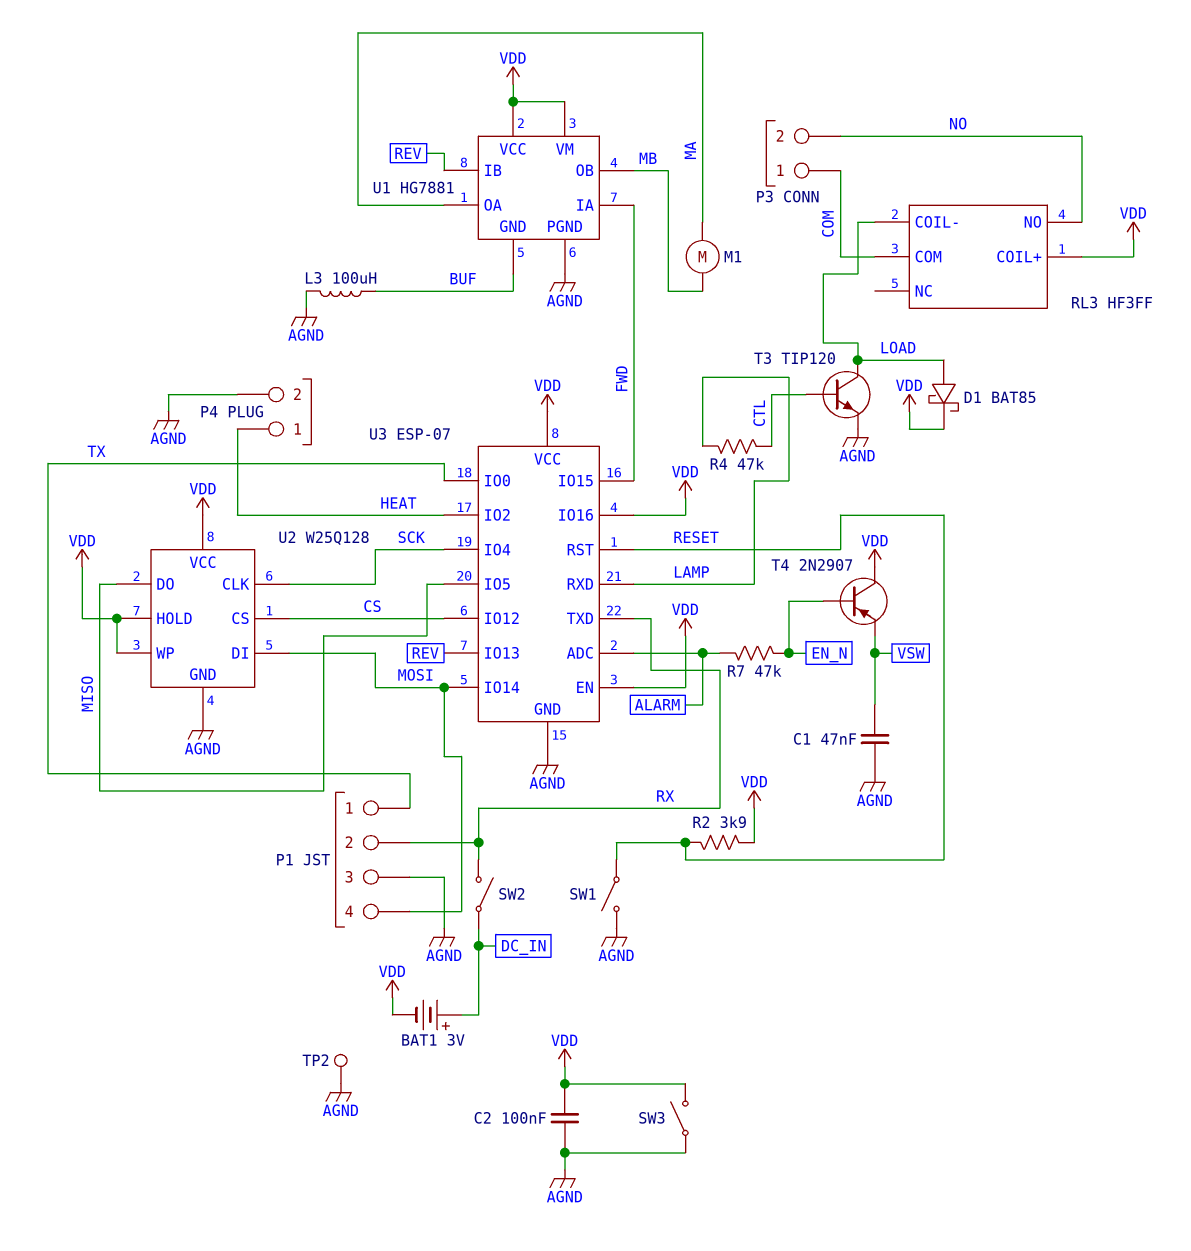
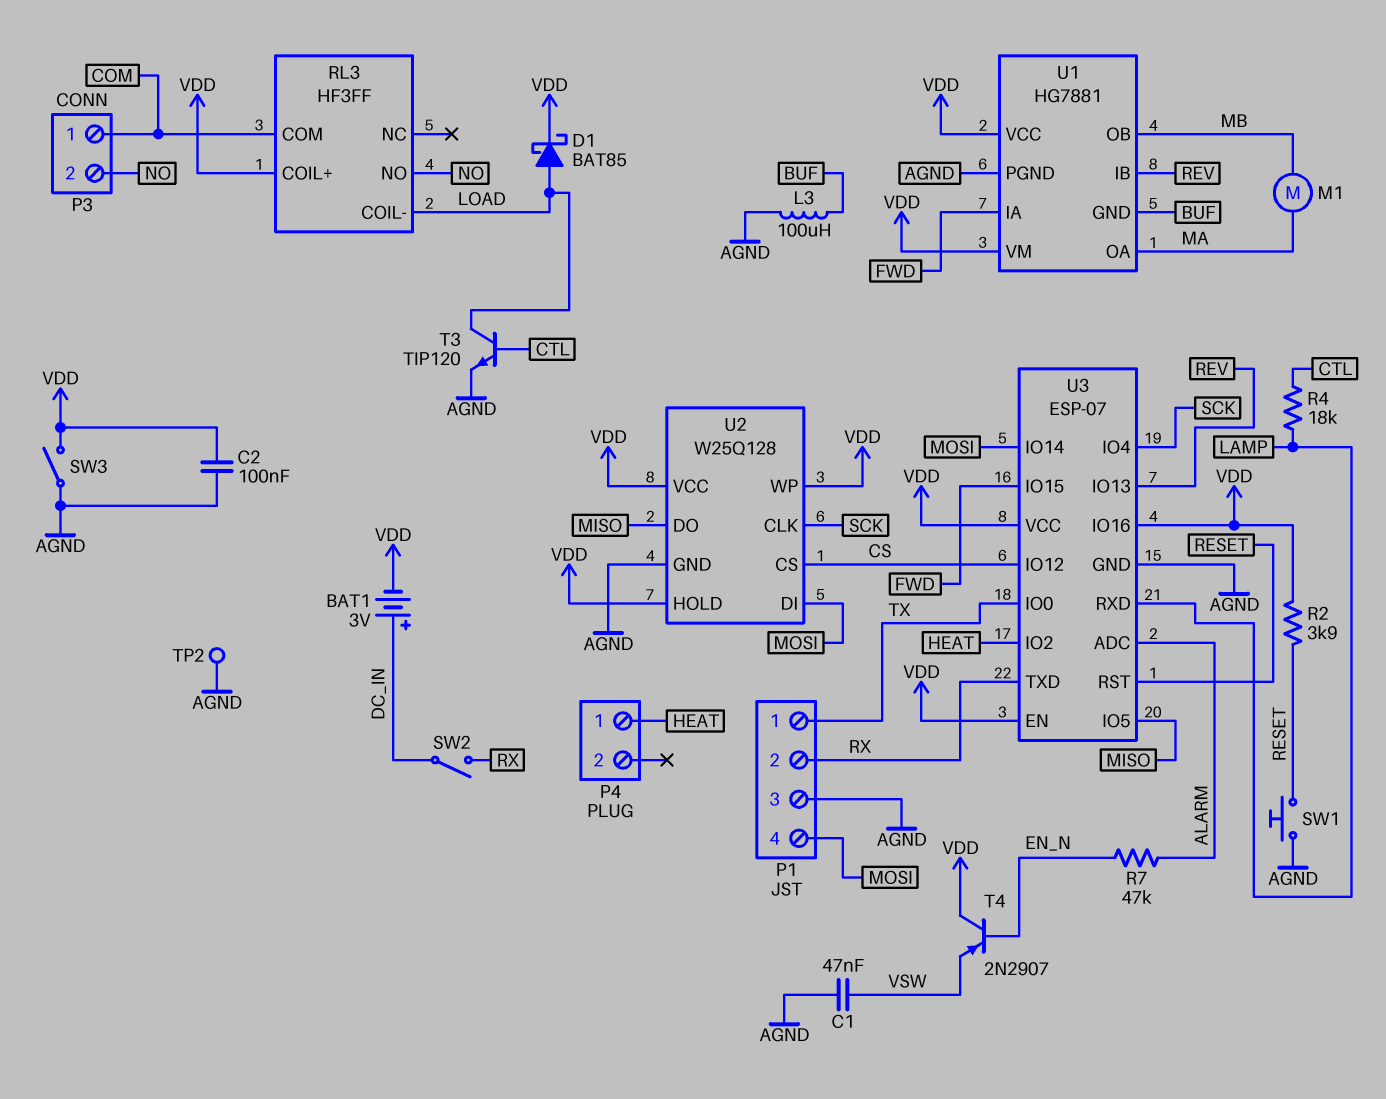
P4 pin 2: AGND -> none
R4: 47k (CTL, LAMP) -> 18k (CTL, LAMP)
SW1: switch (AGND, RESET) -> button (AGND, RESET)

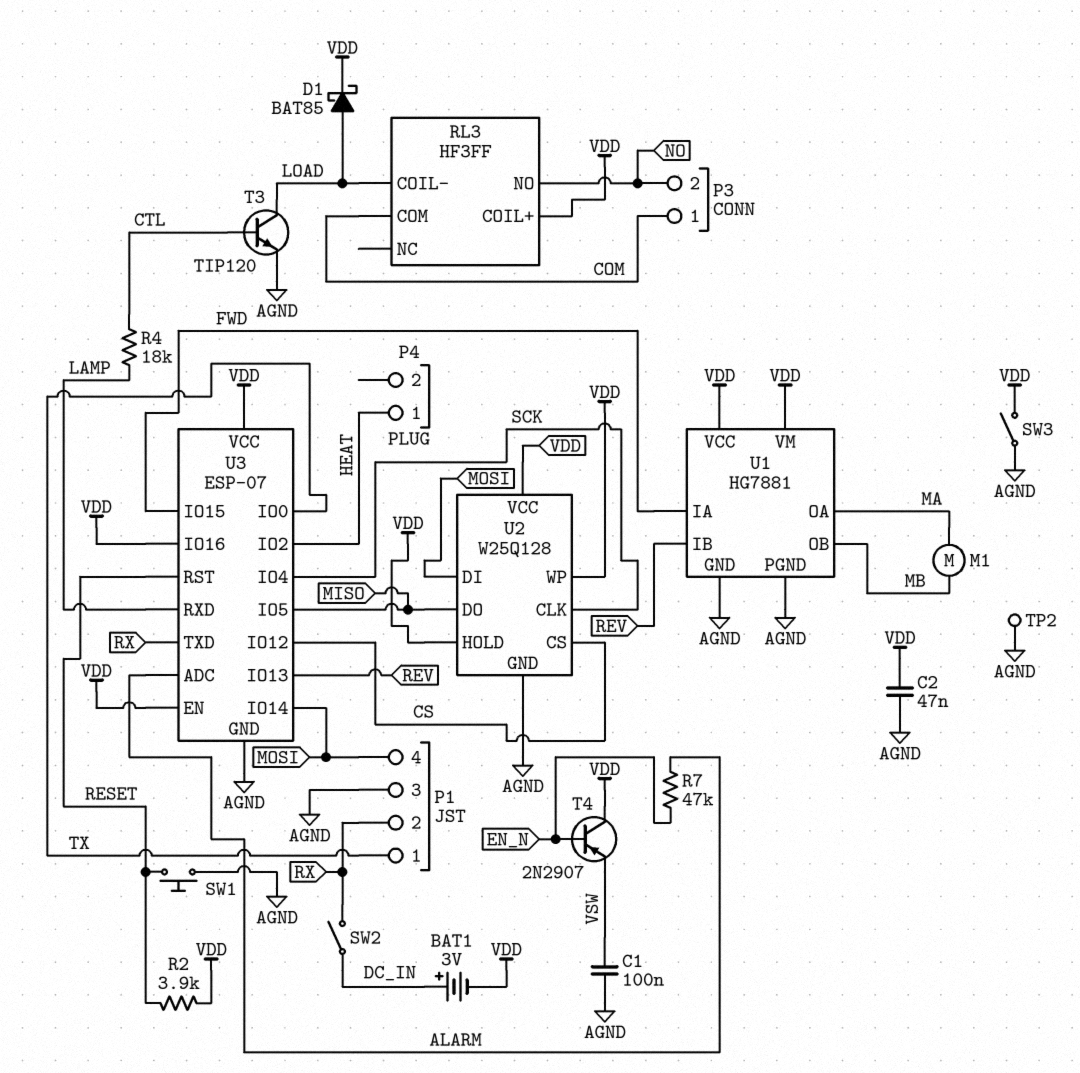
C1: 47nF (AGND, VSW) -> 100nF (AGND, VSW)
C2: 100nF (AGND, VDD) -> 47nF (AGND, VDD)
L3: 100uH (AGND, BUF) -> none
U1 pin GND: BUF -> AGND

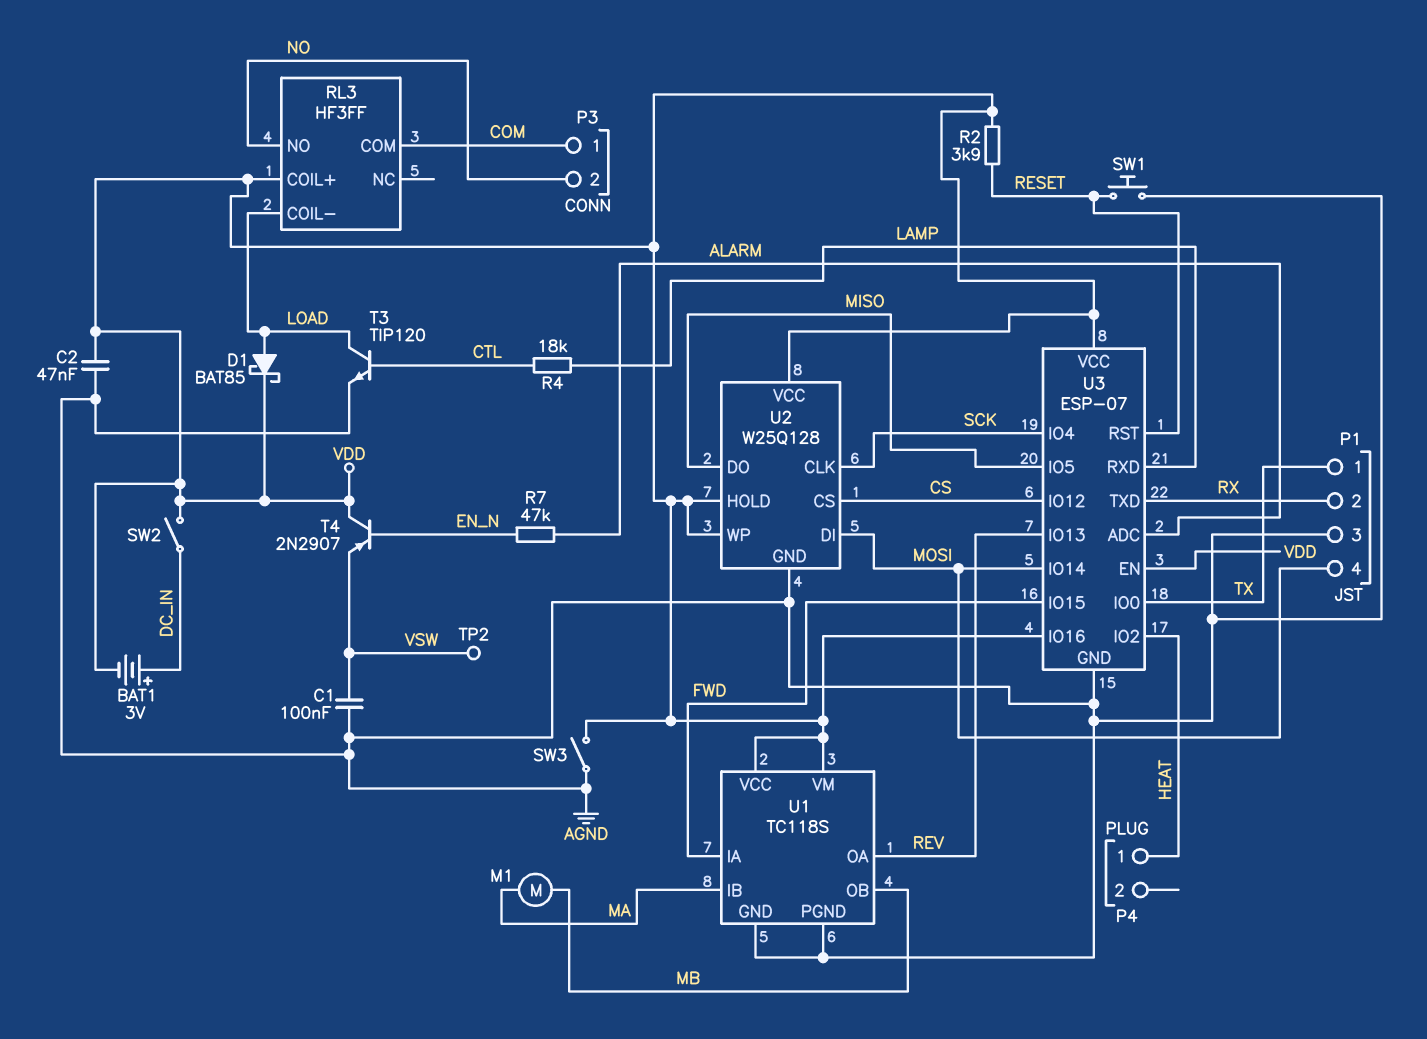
SW2: switch (DC_IN, RX) -> switch (DC_IN, VDD)
TP2: test point (AGND) -> test point (VSW)
U1: HG7881 -> TC118S
U1 pin IB: REV -> MA
U1 pin OA: MA -> REV

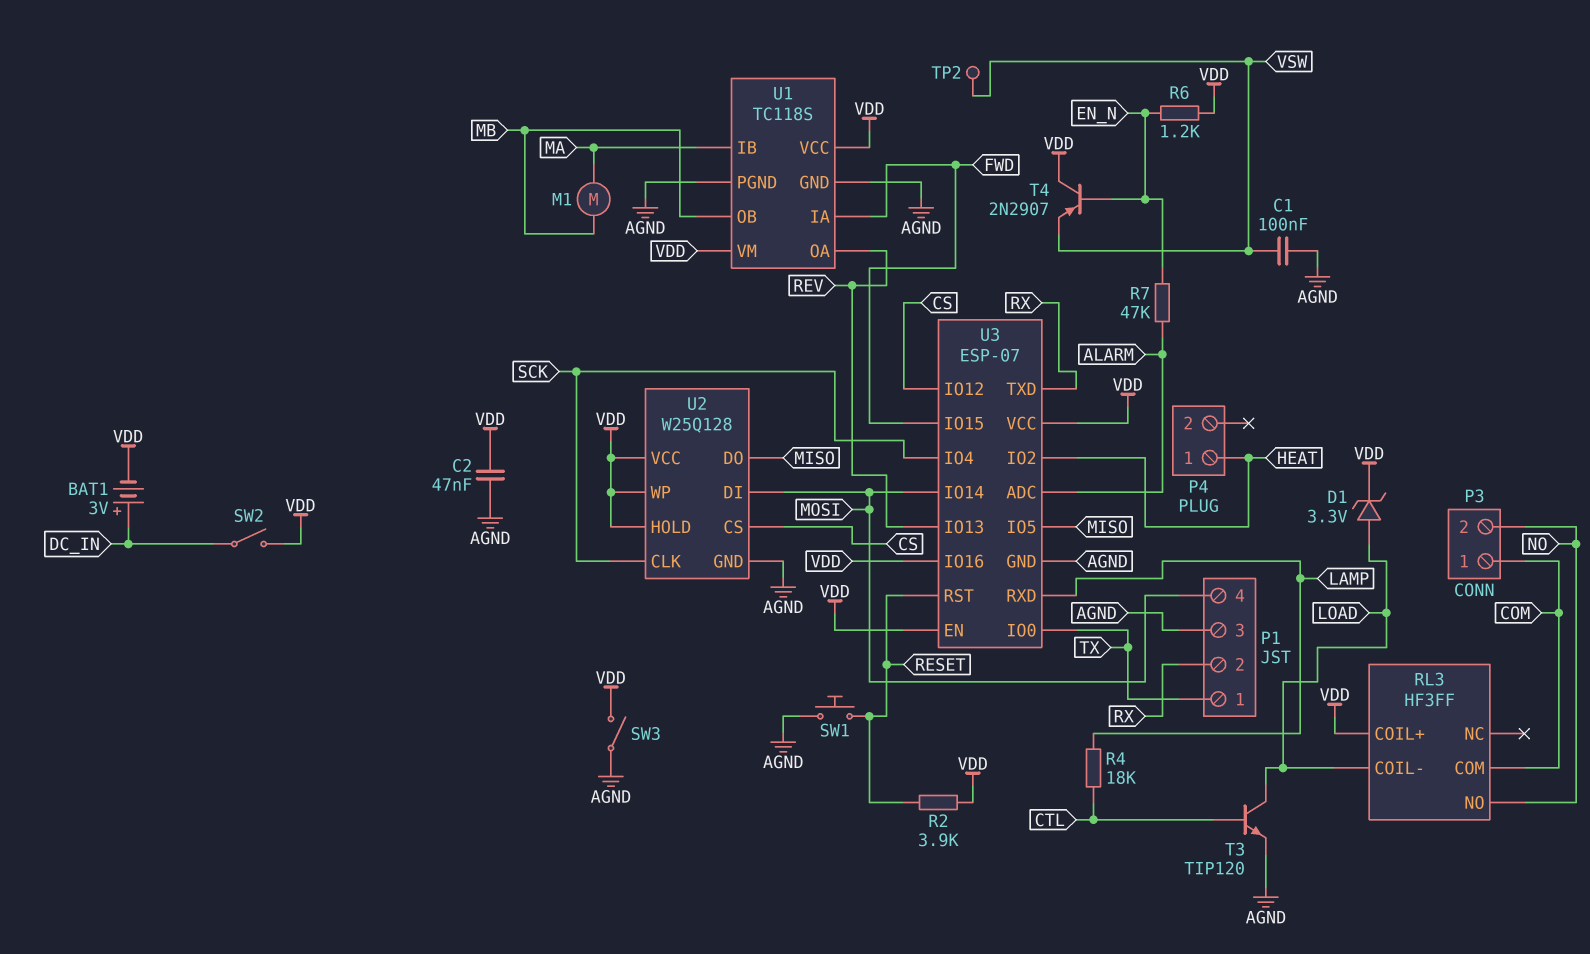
D1: schottky BAT85 (A LOAD, K VDD) -> zener 3.3V (A LOAD, K VDD)
R6: none -> 1.2k (EN_N, VDD)

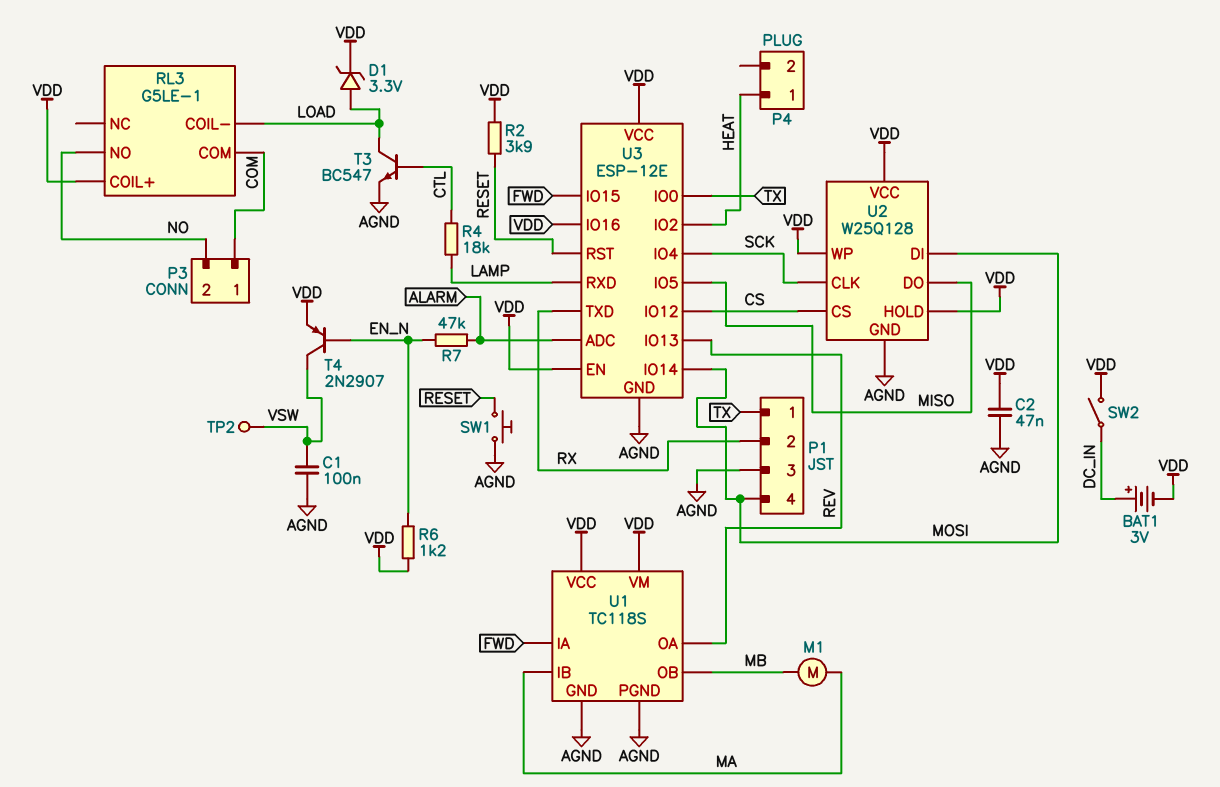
RL3: HF3FF -> G5LE-1
SW3: switch (AGND, VDD) -> none
T3: NPN TIP120 (B CTL, C LOAD, E AGND) -> NPN BC547 (B CTL, C LOAD, E AGND)
T4: PNP 2N2907 (B EN_N, C VDD, E VSW) -> PNP 2N2907 (B EN_N, C VSW, E VDD)
U3: ESP-07 -> ESP-12E

